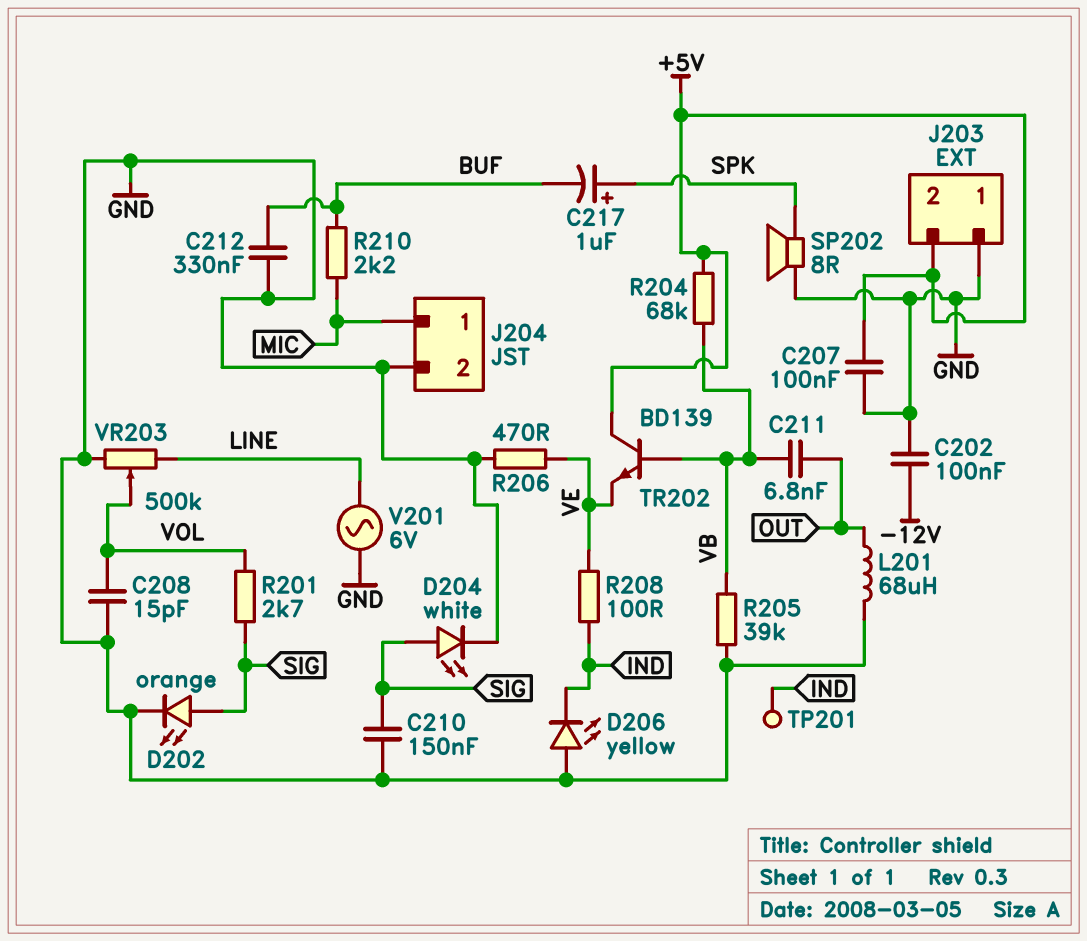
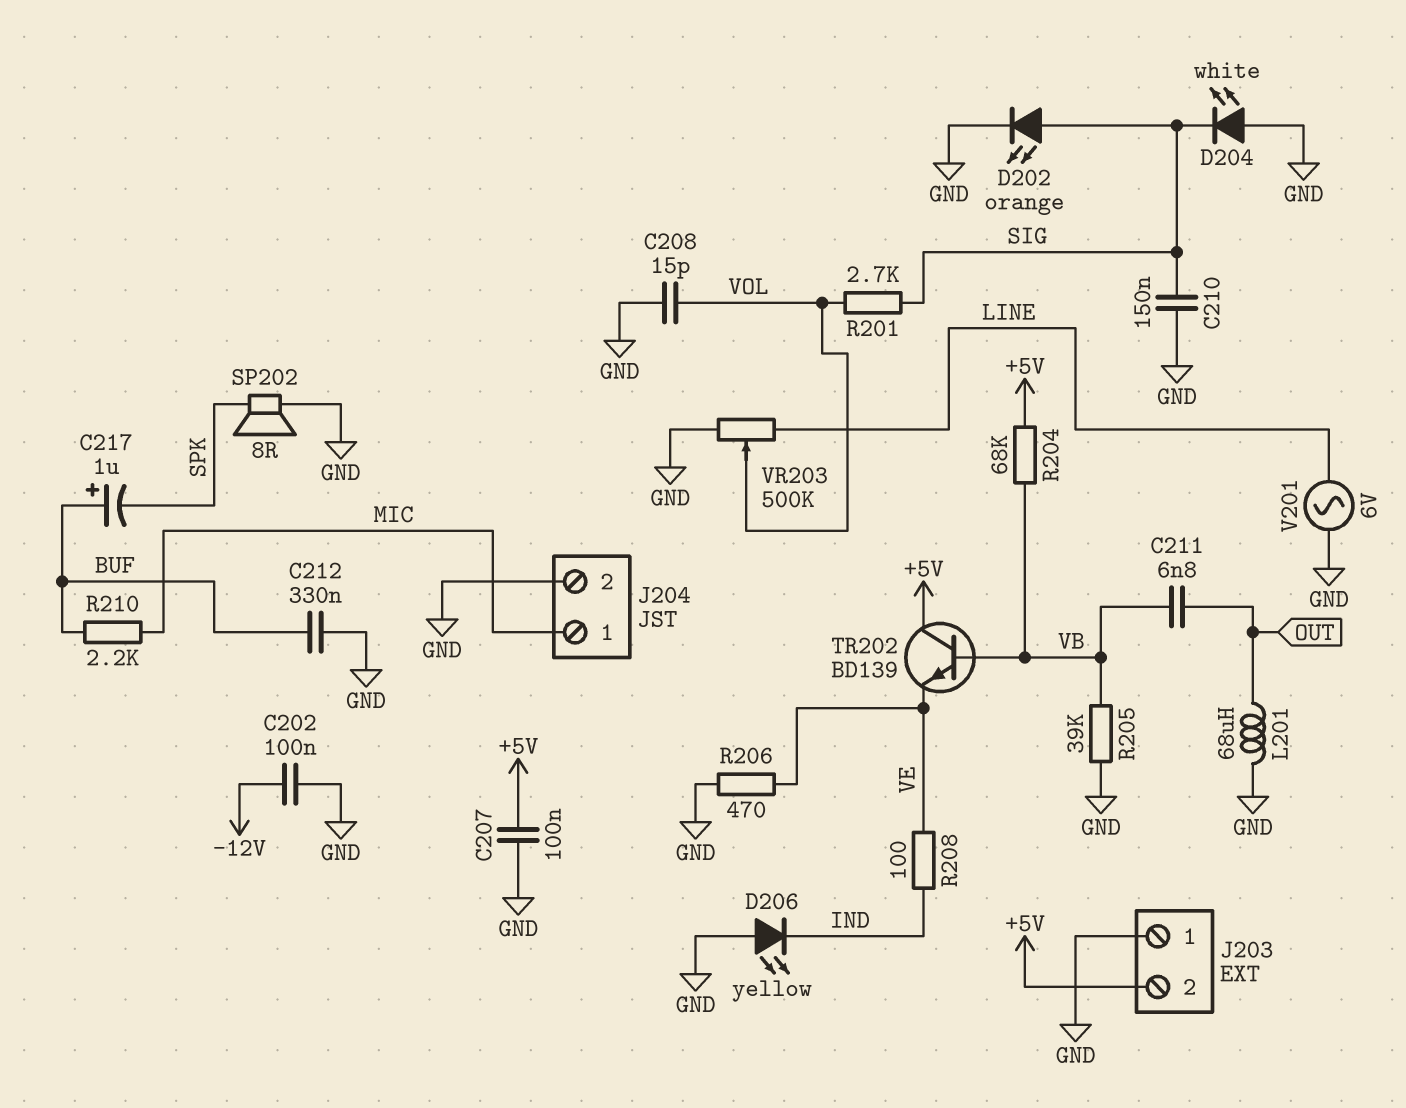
C217: 1uF (plus SPK, minus BUF) -> 1uF (plus BUF, minus SPK)
D204: LED white (A SIG, K GND) -> LED white (A GND, K SIG)
TP201: test point (IND) -> none

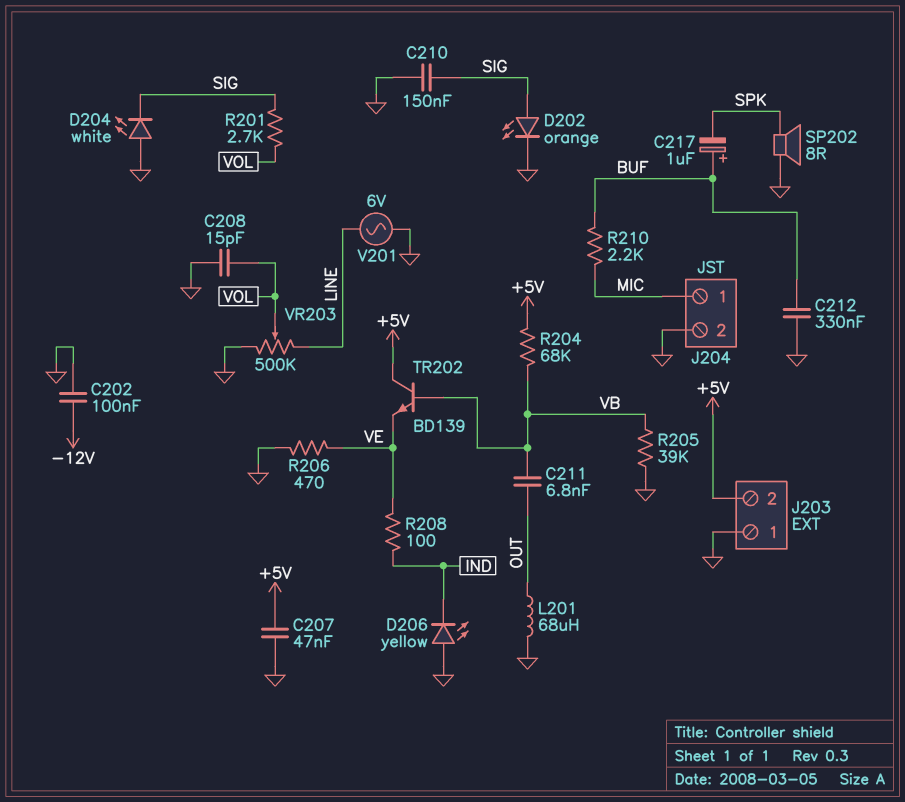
C207: 100nF (+5V, GND) -> 47nF (+5V, GND)

